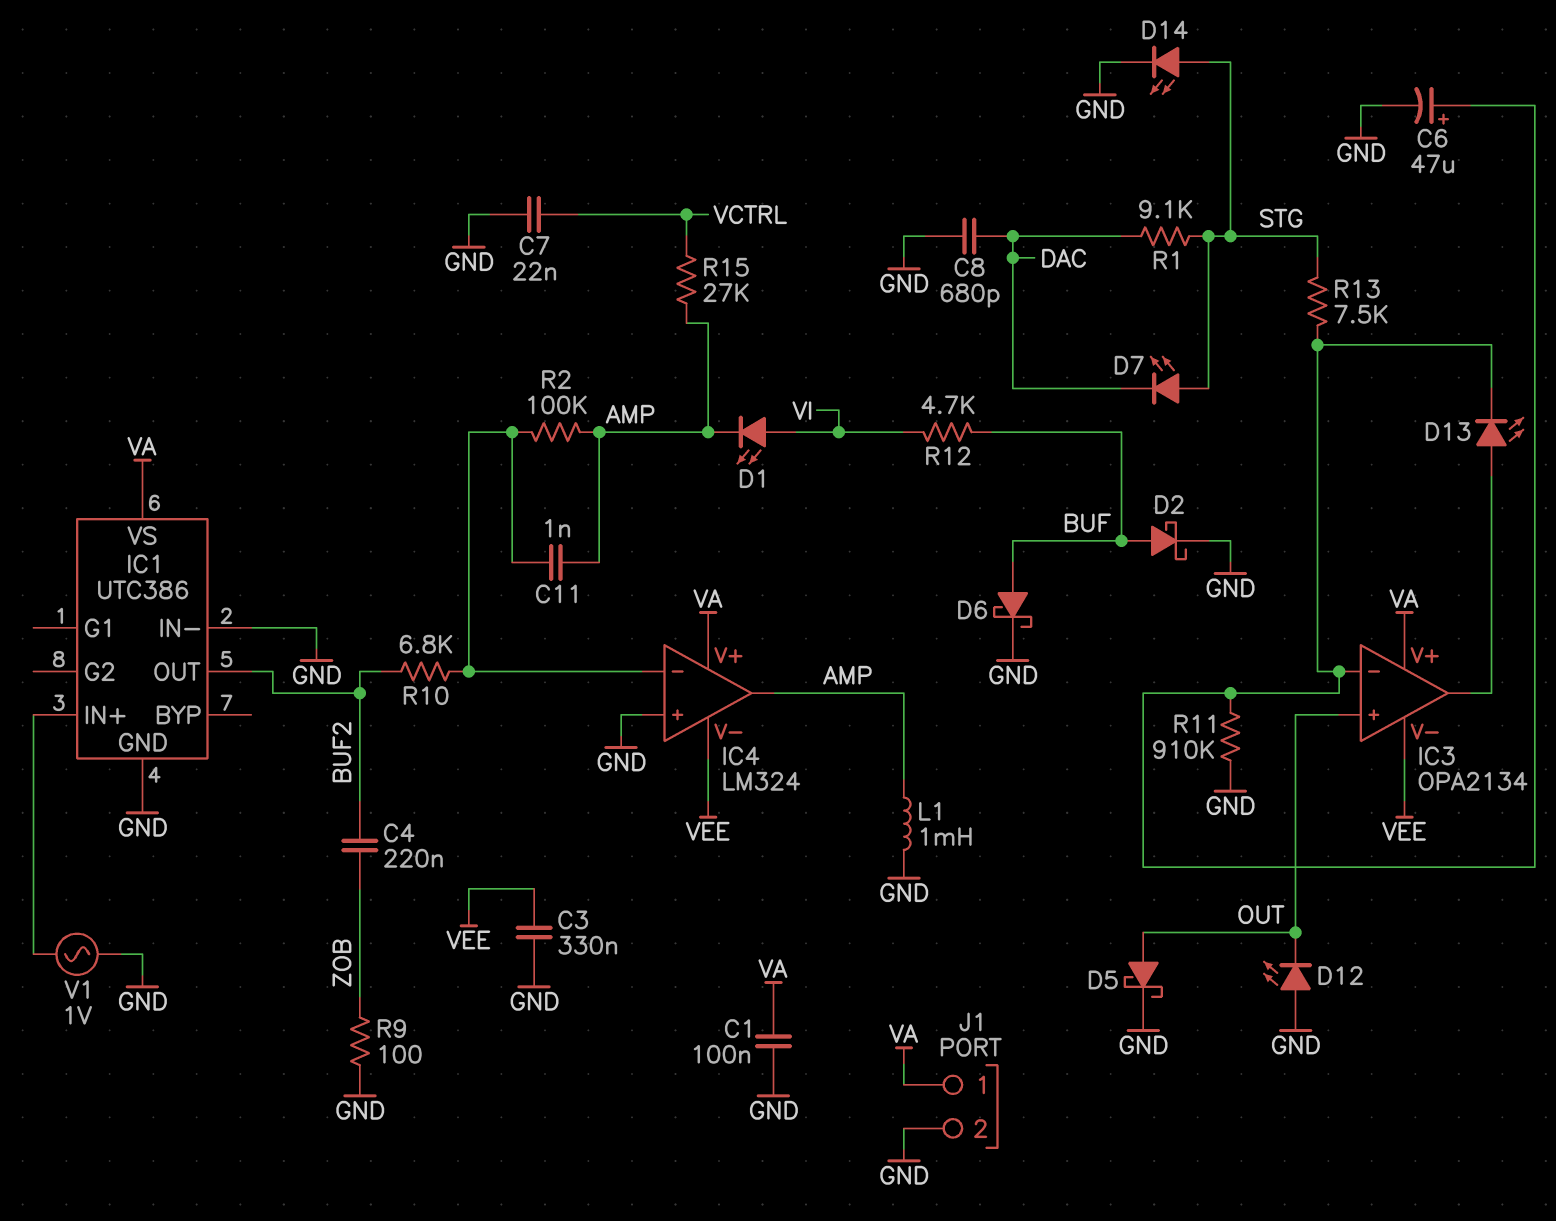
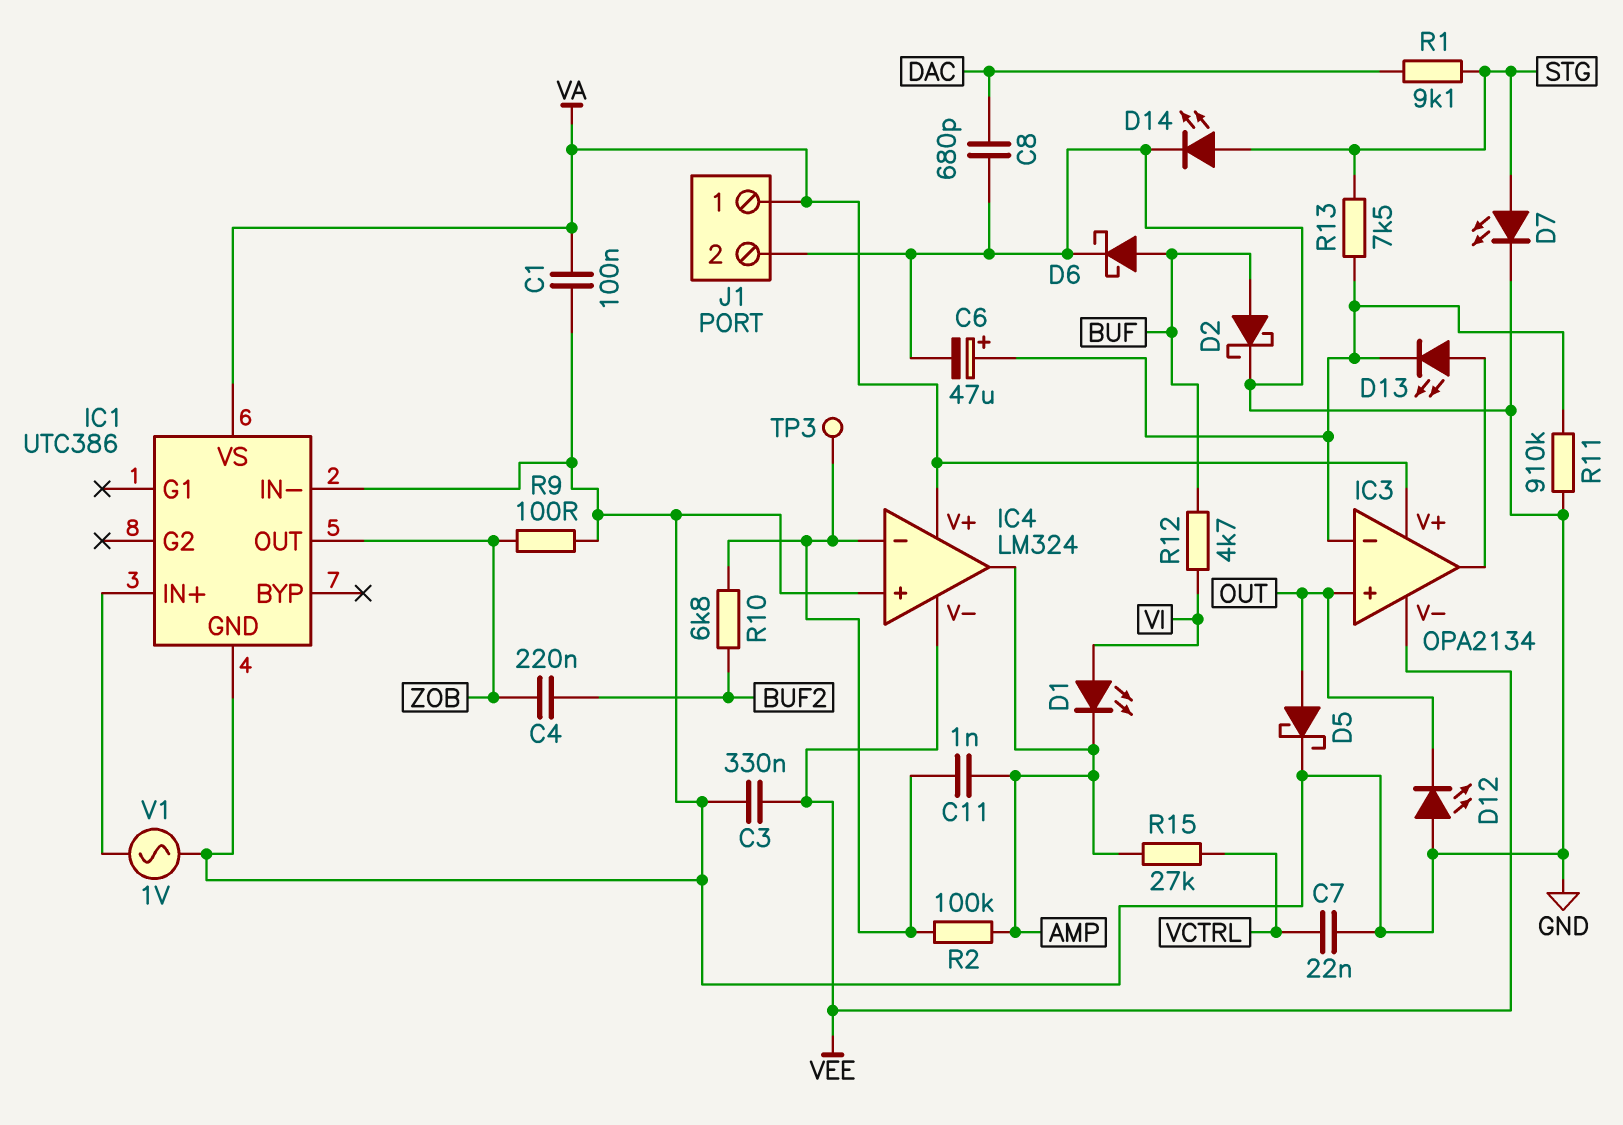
D7: LED (A STG, K DAC) -> LED (A STG, K GND)
IC1 pin OUT: BUF2 -> ZOB
L1: 1mH (AMP, GND) -> none
TP3: none -> test point (IC4/in-)

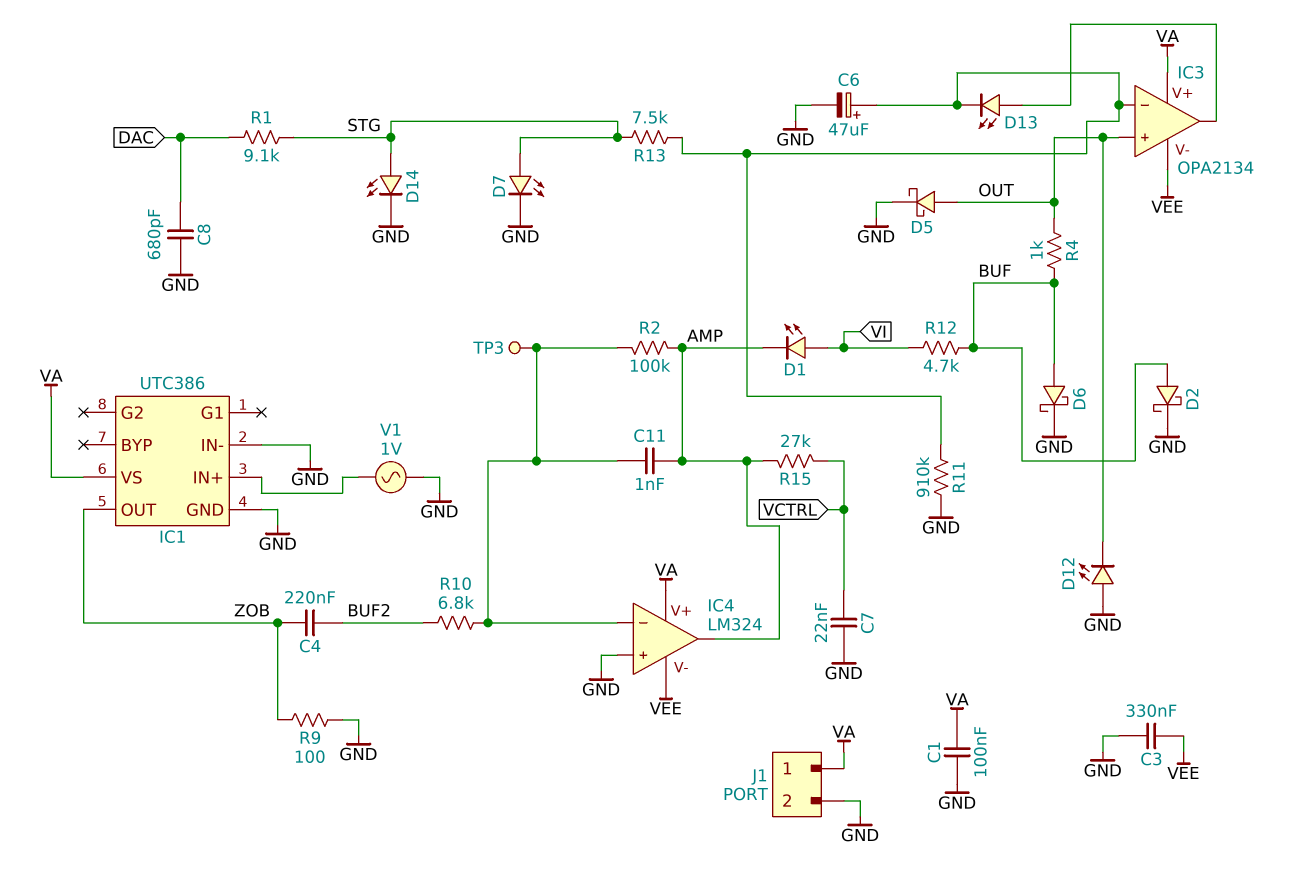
R4: none -> 1k (BUF, OUT)

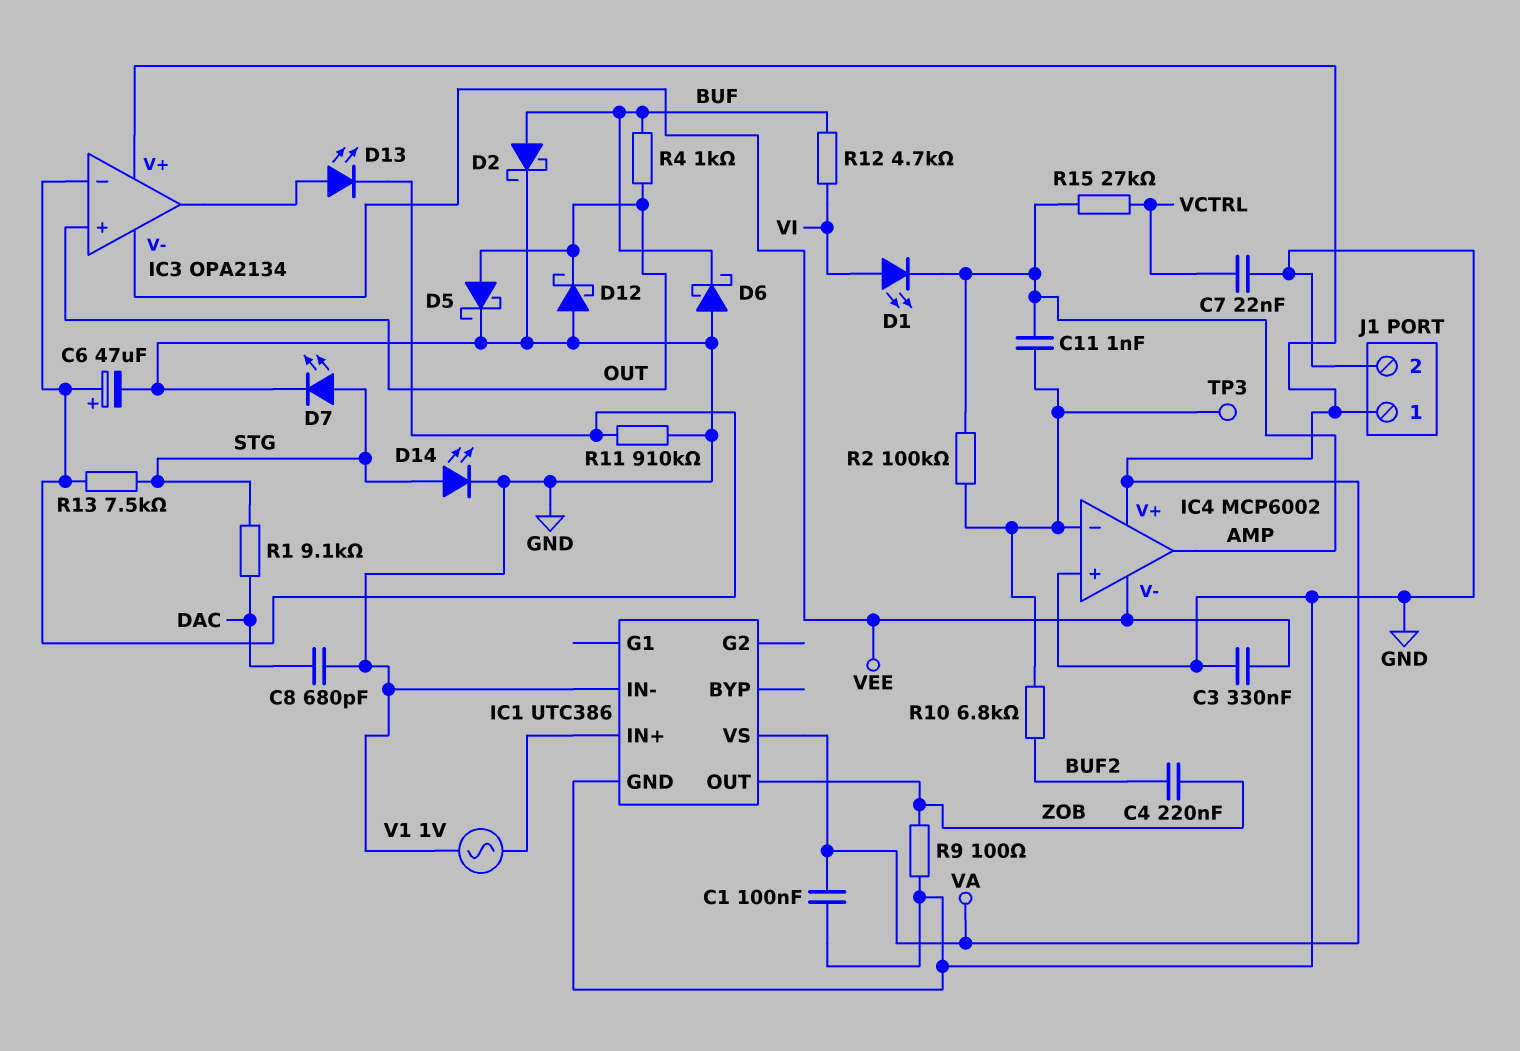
D6: schottky (A BUF, K GND) -> schottky (A GND, K BUF)
D12: LED (A GND, K OUT) -> schottky (A GND, K OUT)
IC4: LM324 -> MCP6002

